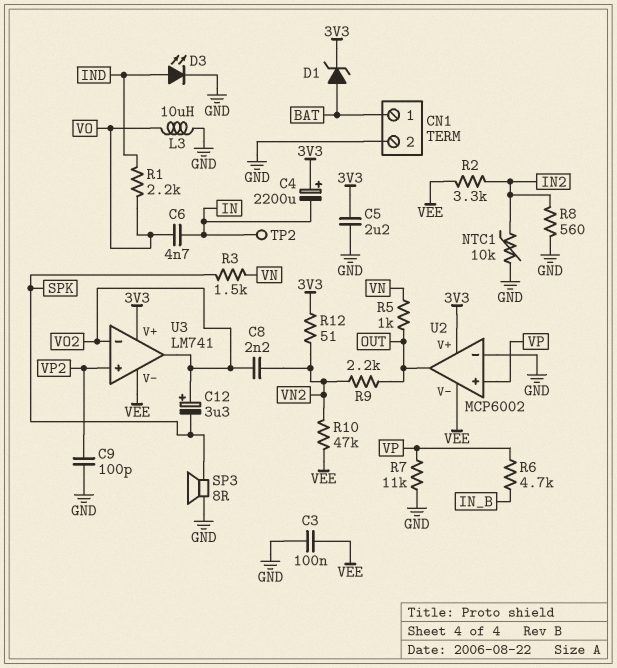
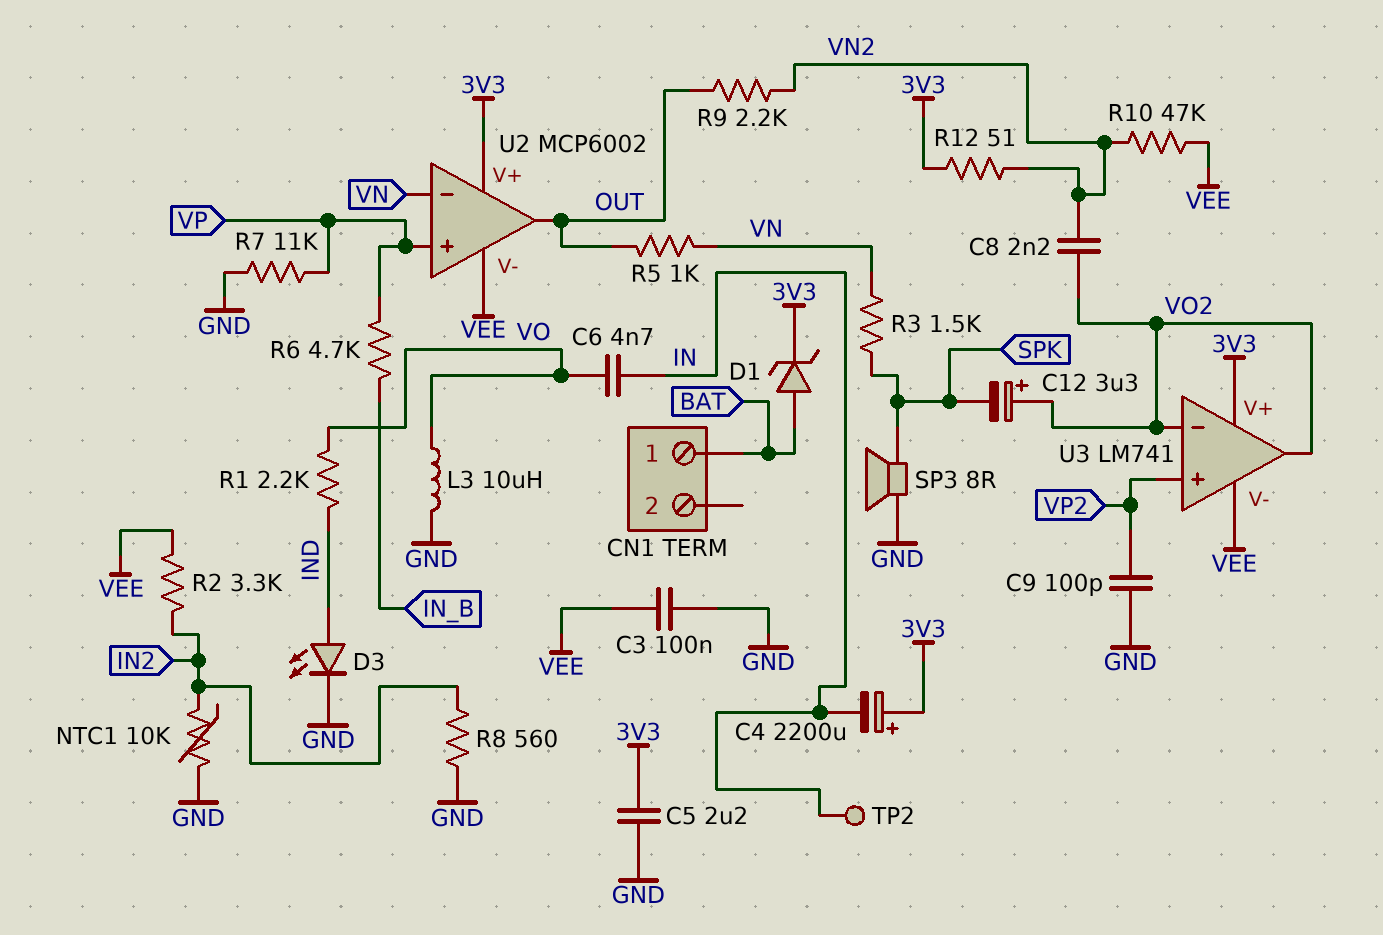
CN1 pin 2: GND -> none
U2 pin in-: GND -> VN

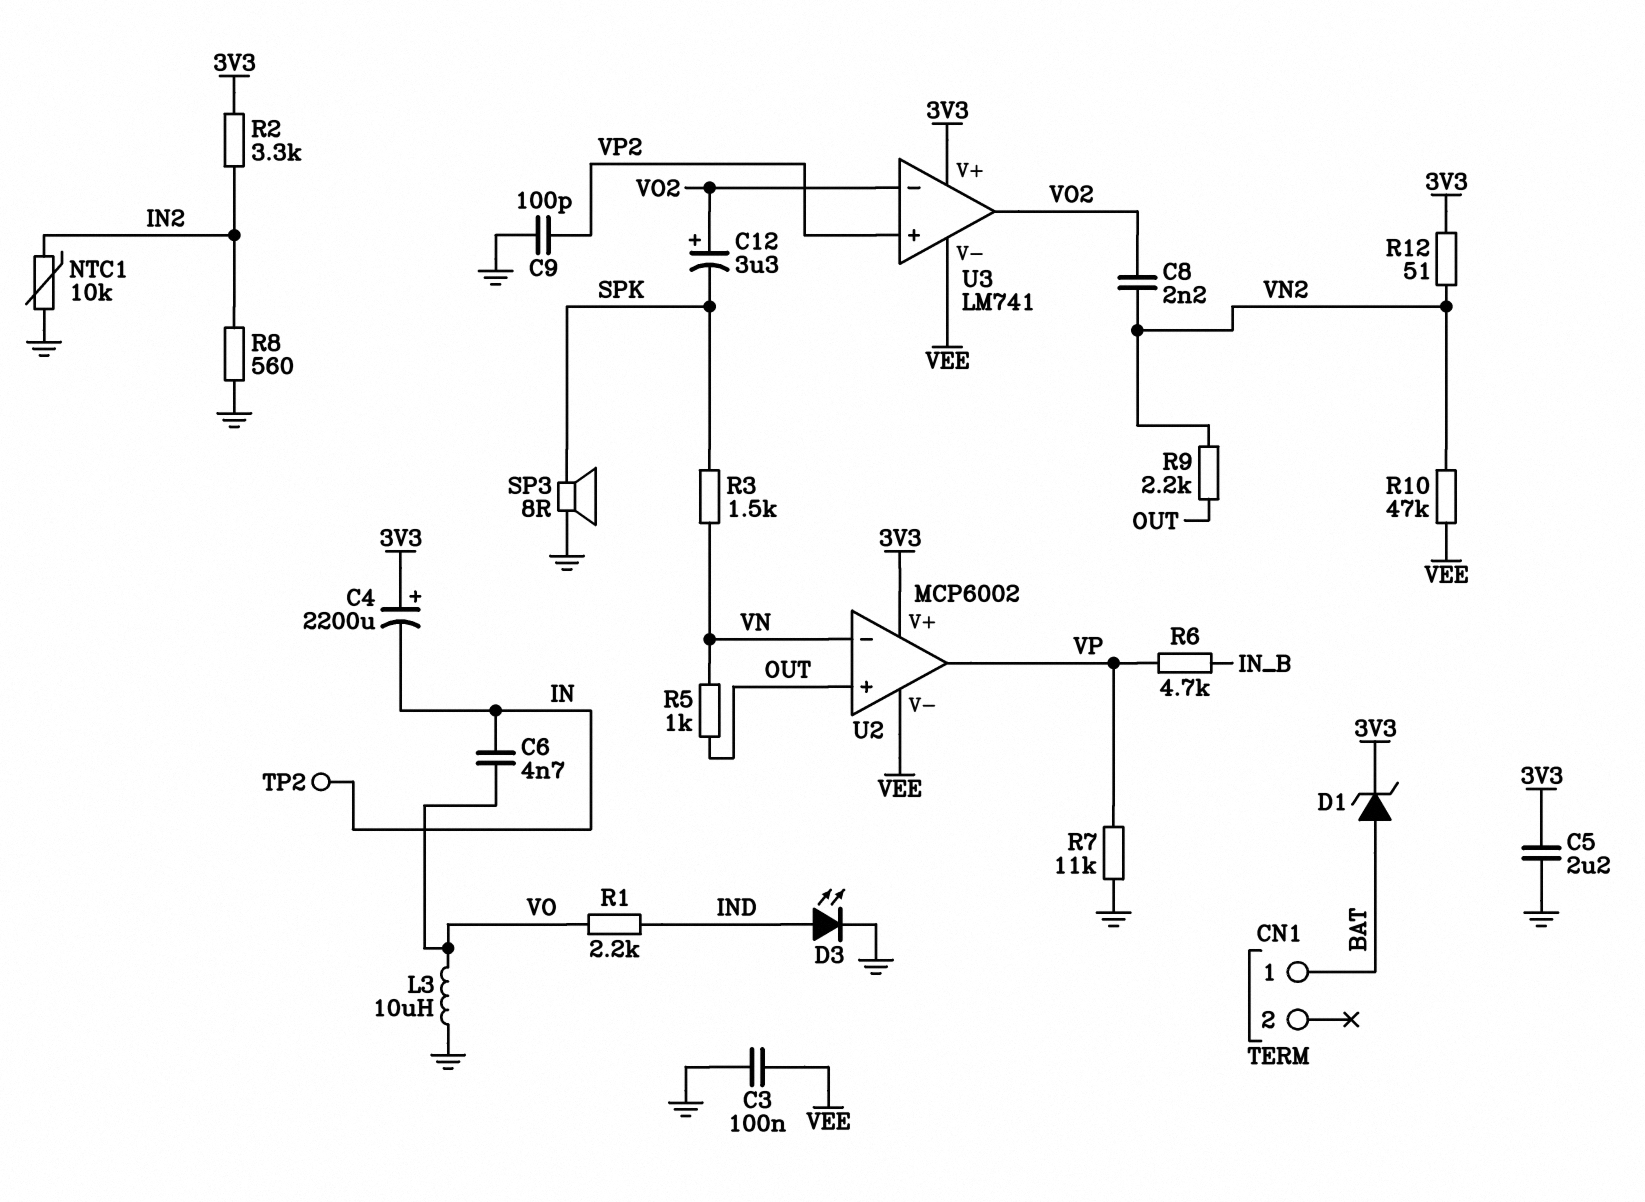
R2: 3.3k (IN2, VEE) -> 3.3k (3V3, IN2)
U2 pin in+: VP -> OUT
U2 pin out: OUT -> VP

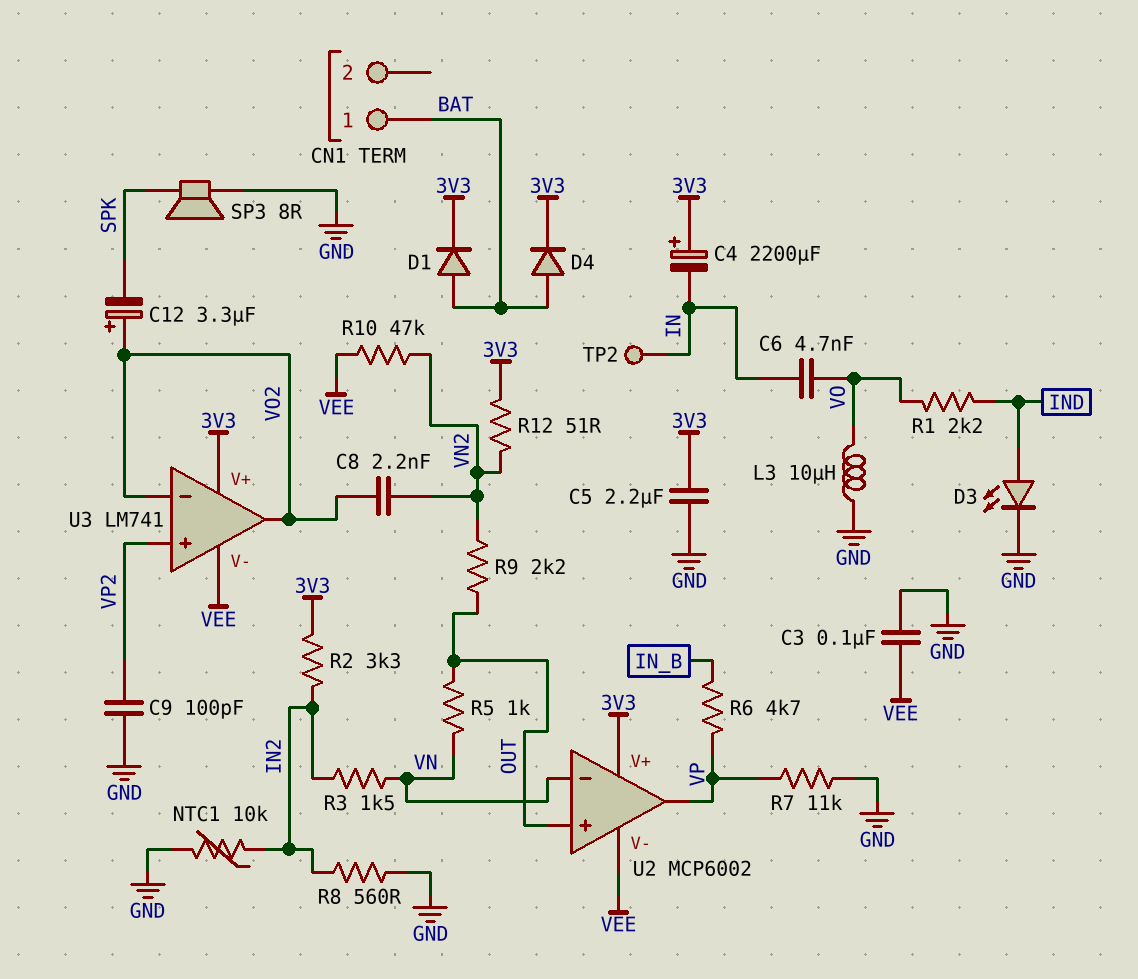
D1: zener (A BAT, K 3V3) -> diode (A BAT, K 3V3)
D4: none -> diode (A BAT, K 3V3)
R3: 1.5k (SPK, VN) -> 1.5k (IN2, VN)

